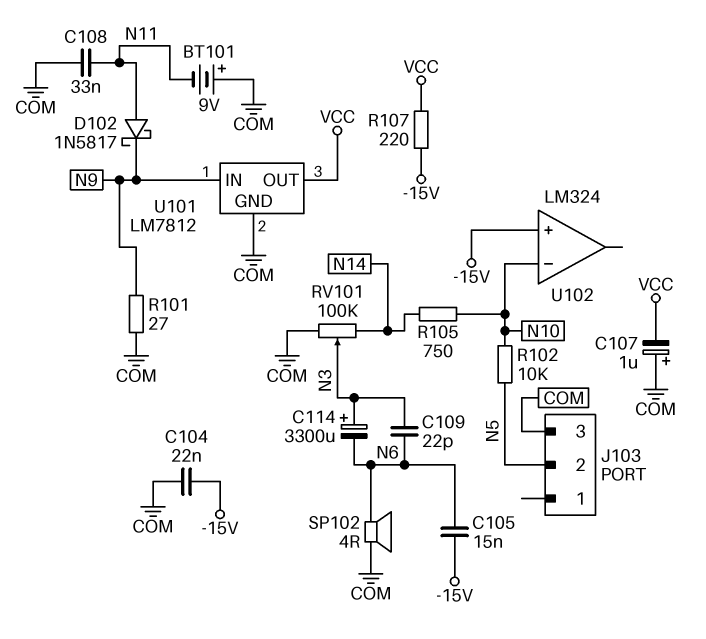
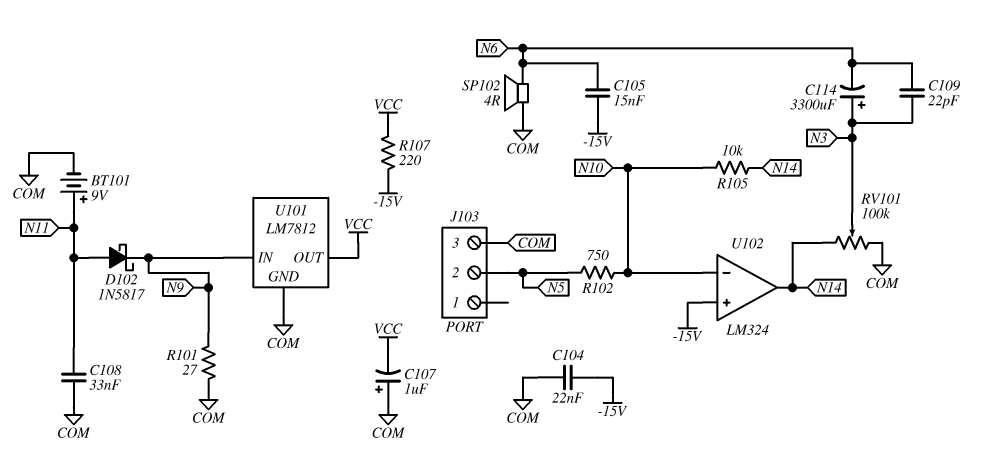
BT101: 9V (plus COM, minus N11) -> 9V (plus N11, minus COM)
R102: 10k (N5, N10) -> 750 (N5, N10)
R105: 750 (N10, N14) -> 10k (N10, N14)
U102 pin out: none -> N14

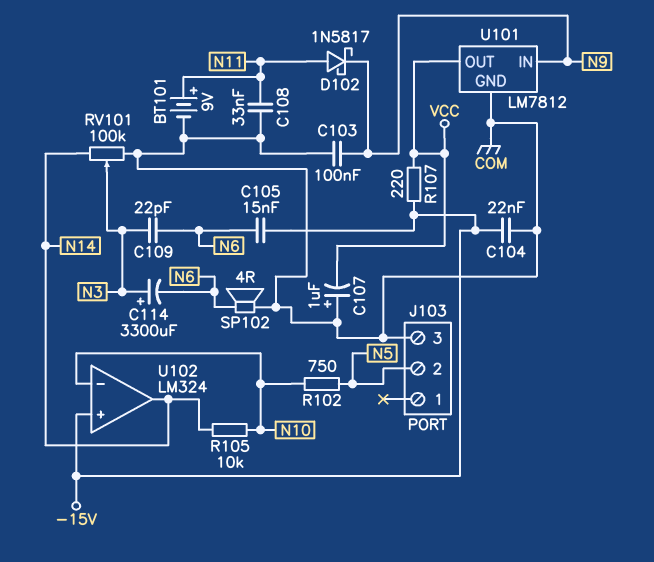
C103: none -> 100nF (COM, N9)
R101: 27 (COM, N9) -> none

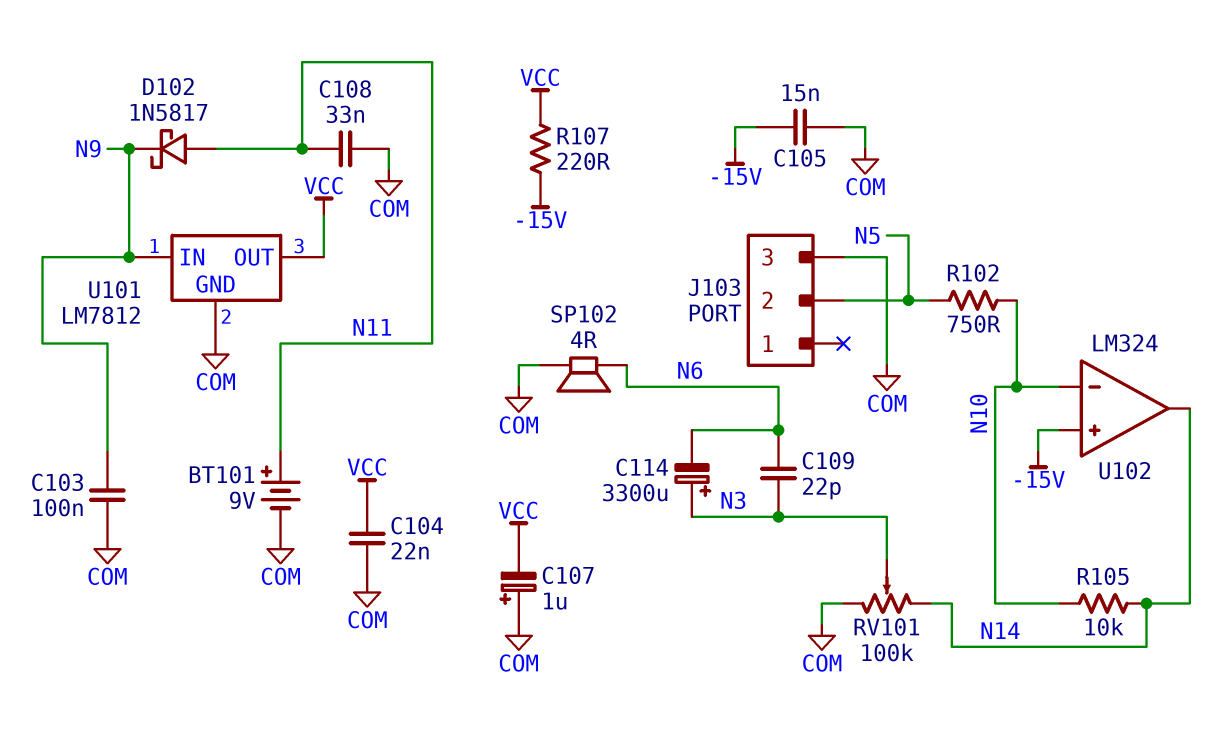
C104: 22nF (-15V, COM) -> 22nF (COM, VCC)
C105: 15nF (-15V, N6) -> 15nF (-15V, COM)

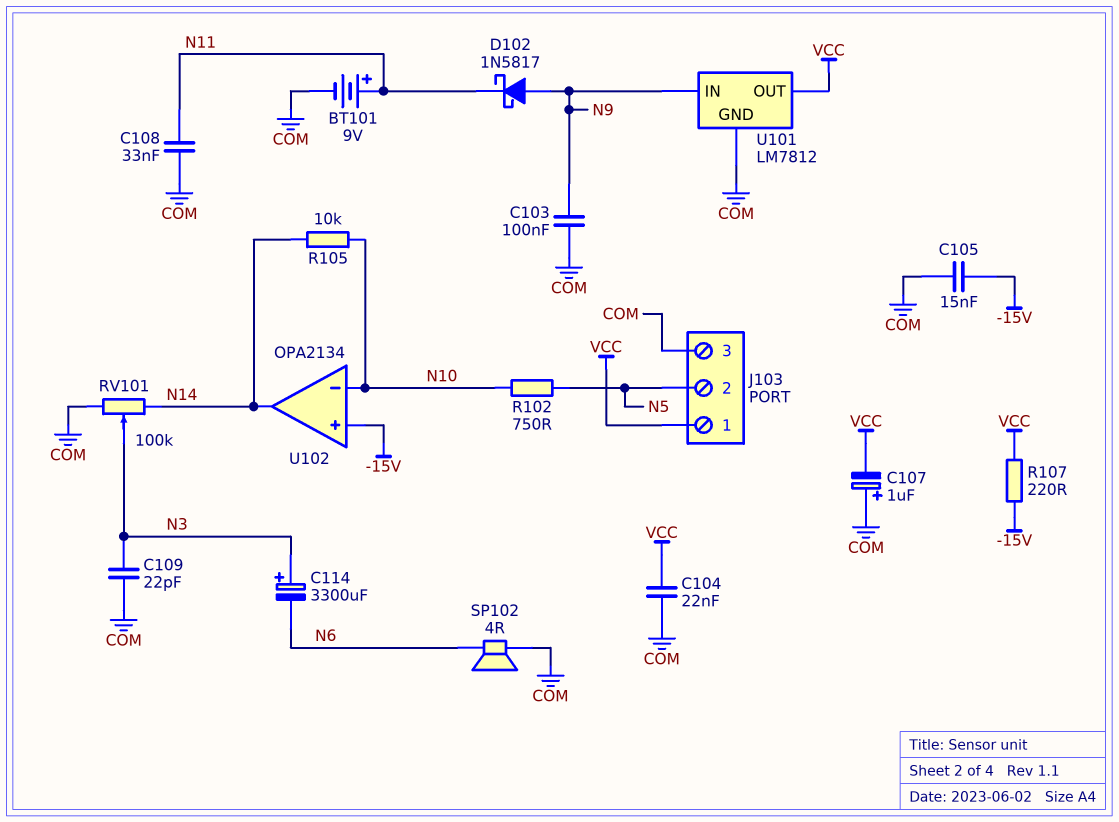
C109: 22pF (N3, N6) -> 22pF (COM, N3)
D102: schottky 1N5817 (A N11, K N9) -> schottky 1N5817 (A N9, K N11)
J103 pin 1: none -> VCC
U102: LM324 -> OPA2134

